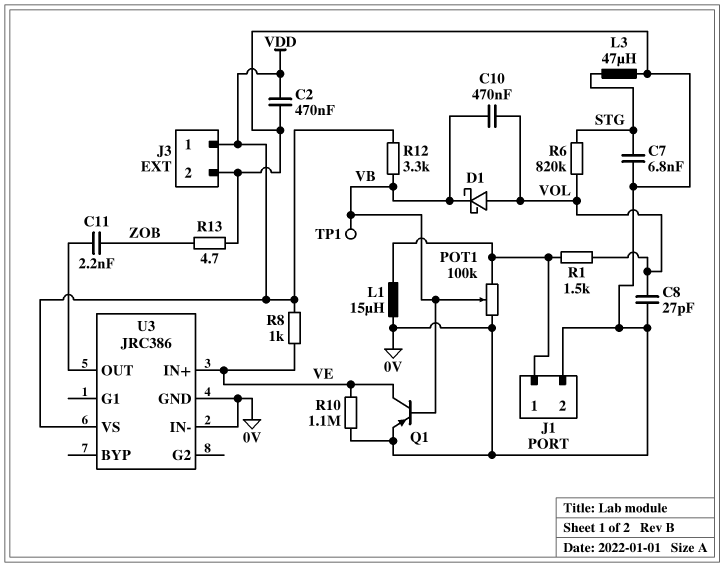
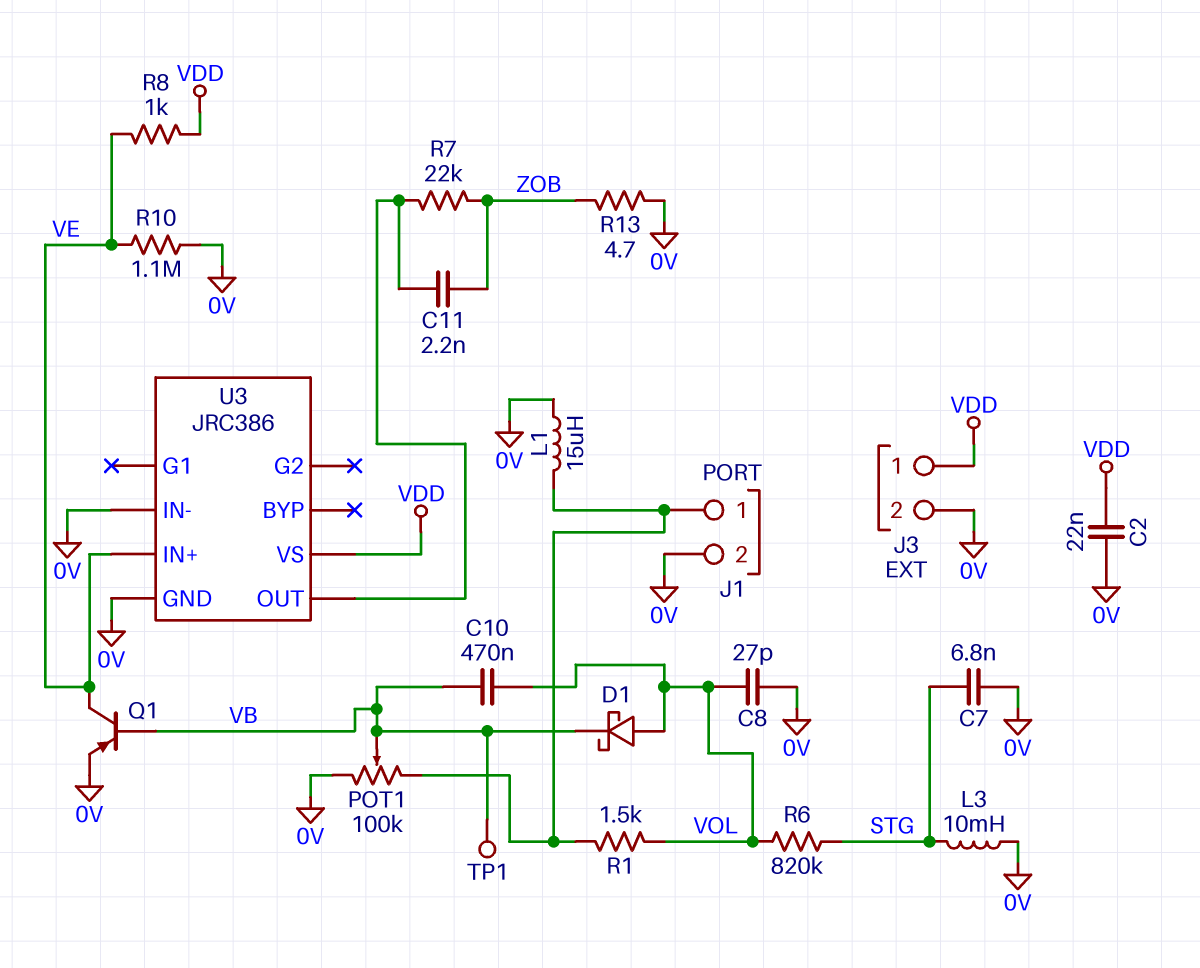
C2: 470nF (0V, VDD) -> 22nF (0V, VDD)
L3: 47uH (0V, STG) -> 10mH (0V, STG)
R7: none -> 22k (U3/OUT, ZOB)
R12: 3.3k (VB, VDD) -> none

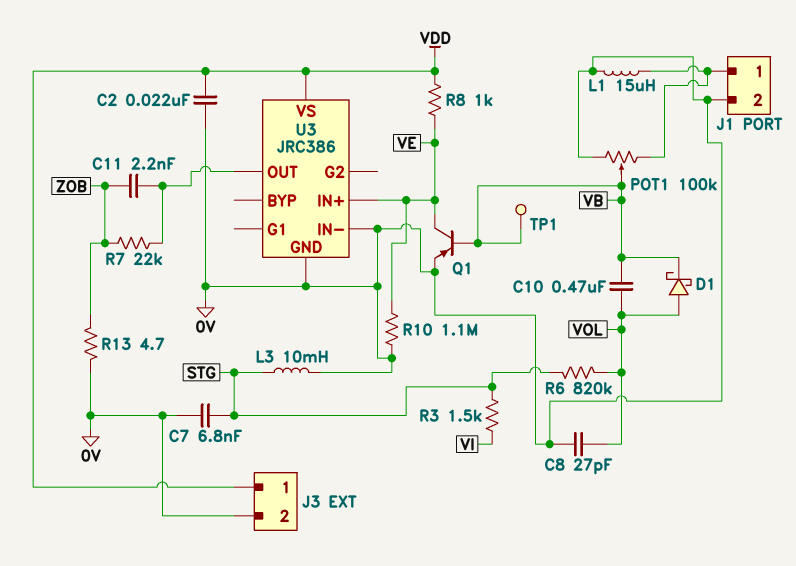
R1: 1.5k (J1/1, VOL) -> none
R3: none -> 1.5k (STG, VI)

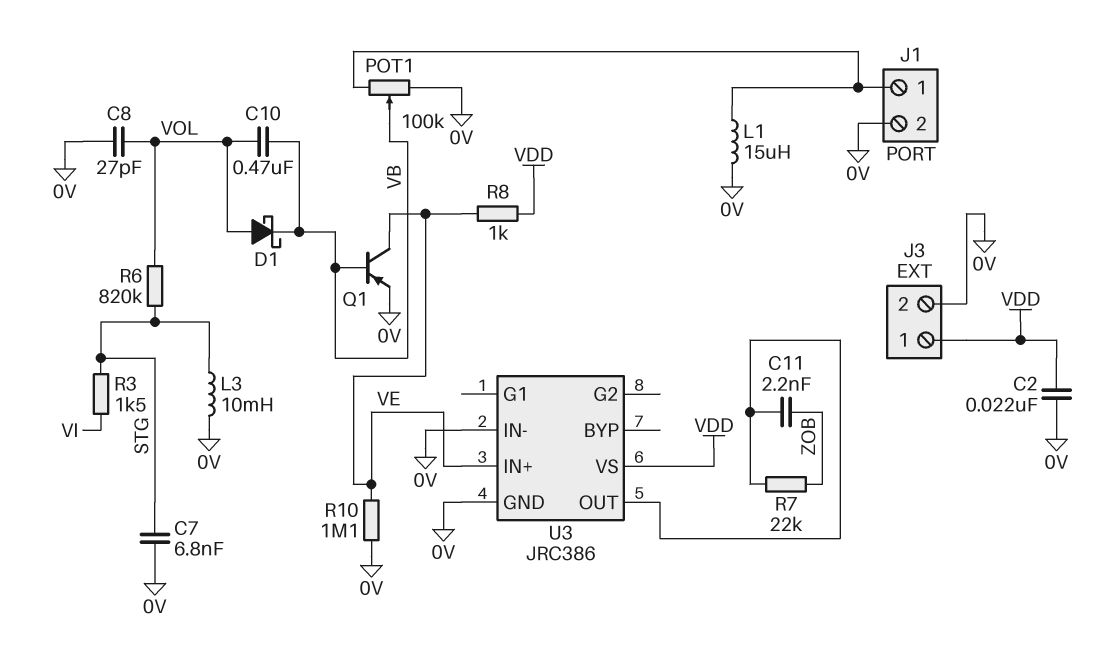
R13: 4.7 (0V, ZOB) -> none
TP1: test point (VB) -> none

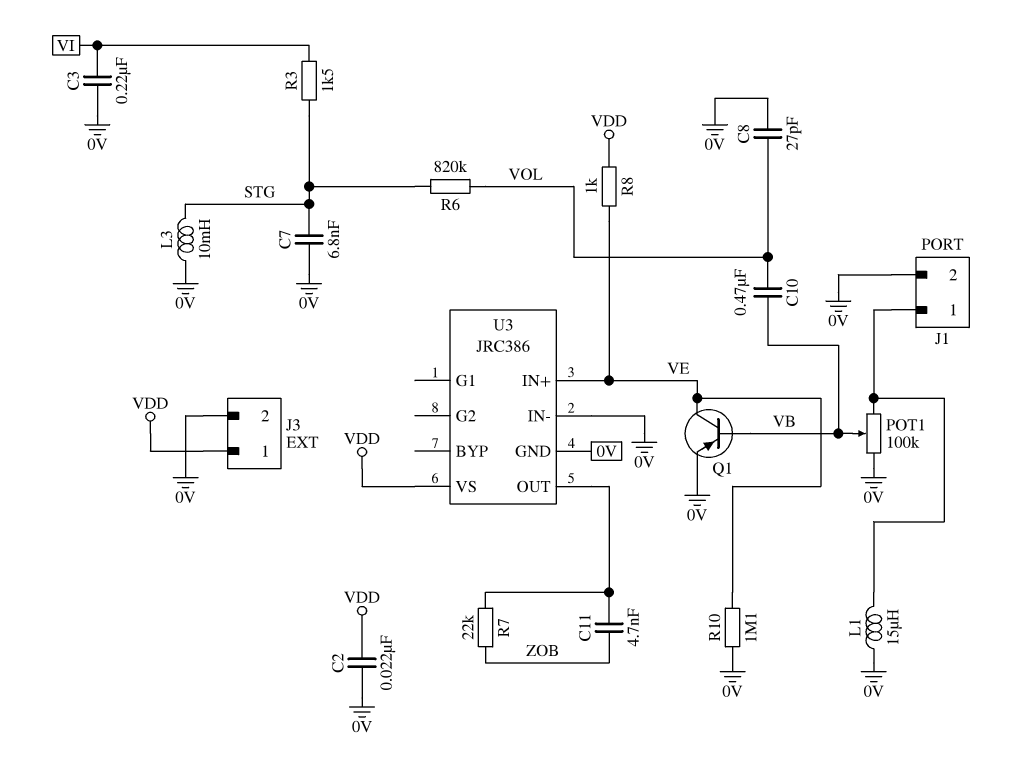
C3: none -> 220nF (0V, VI)
C11: 2.2nF (U3/OUT, ZOB) -> 4.7nF (U3/OUT, ZOB)
D1: schottky (A VOL, K VB) -> none

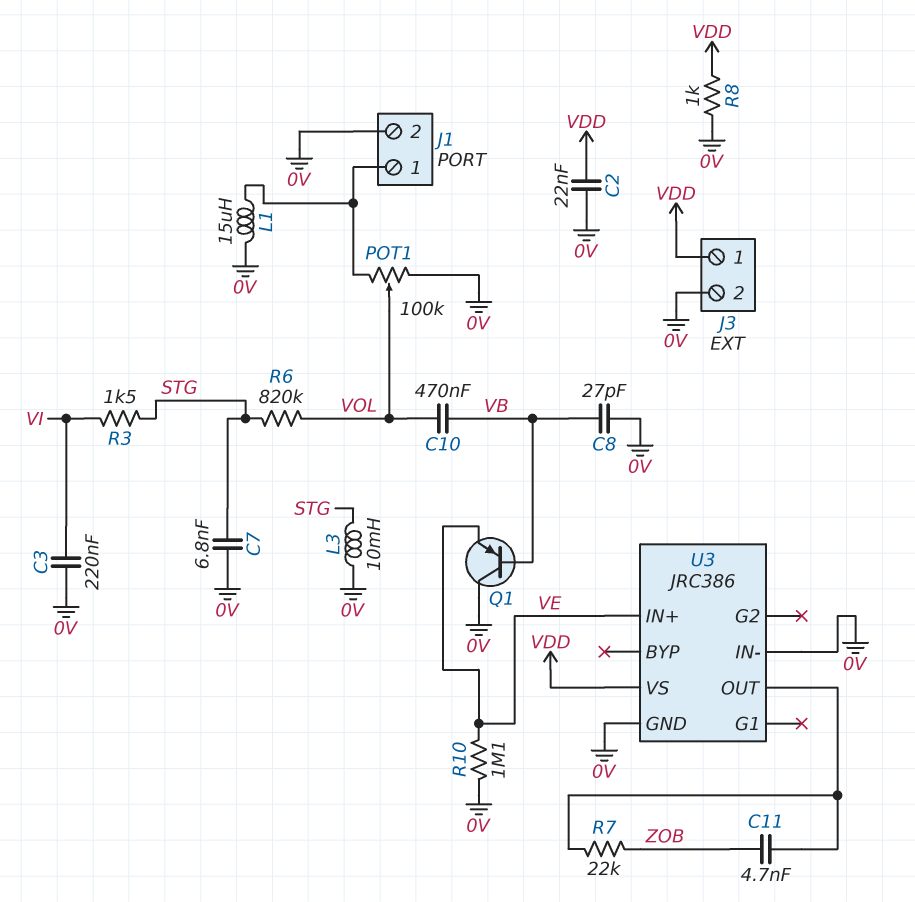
C8: 27pF (0V, VOL) -> 27pF (0V, VB)
POT1: 100k (0V, J1/1, wiper VB) -> 100k (0V, J1/1, wiper VOL)
Q1: PNP (B VB, C VE, E 0V) -> PNP (B VB, C 0V, E VE)
R8: 1k (VDD, VE) -> 1k (0V, VDD)

